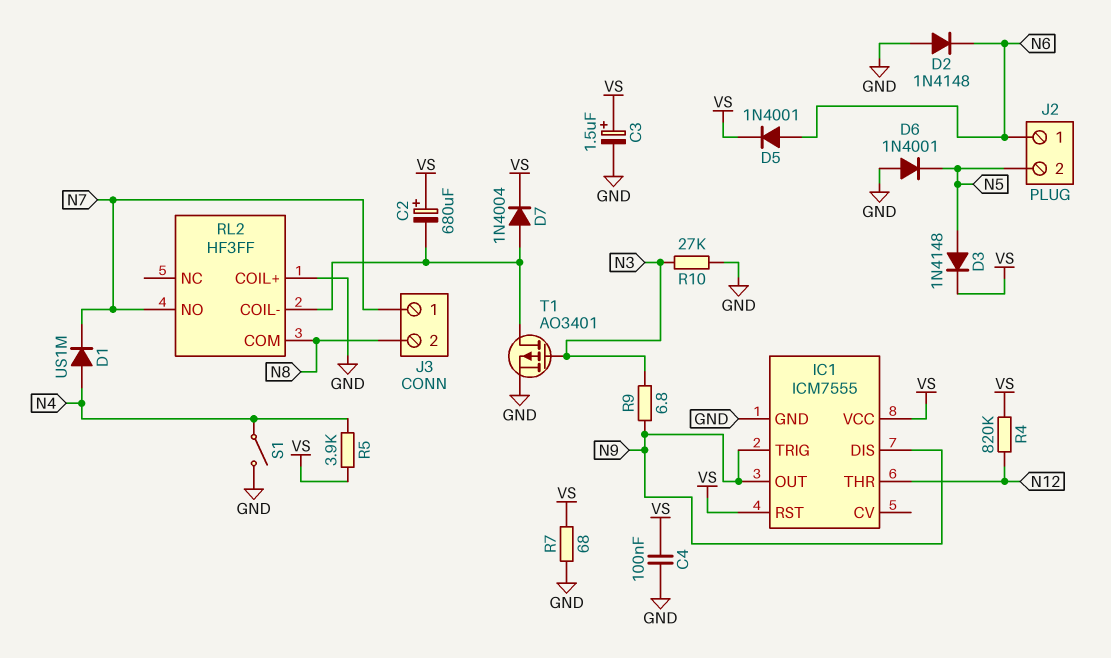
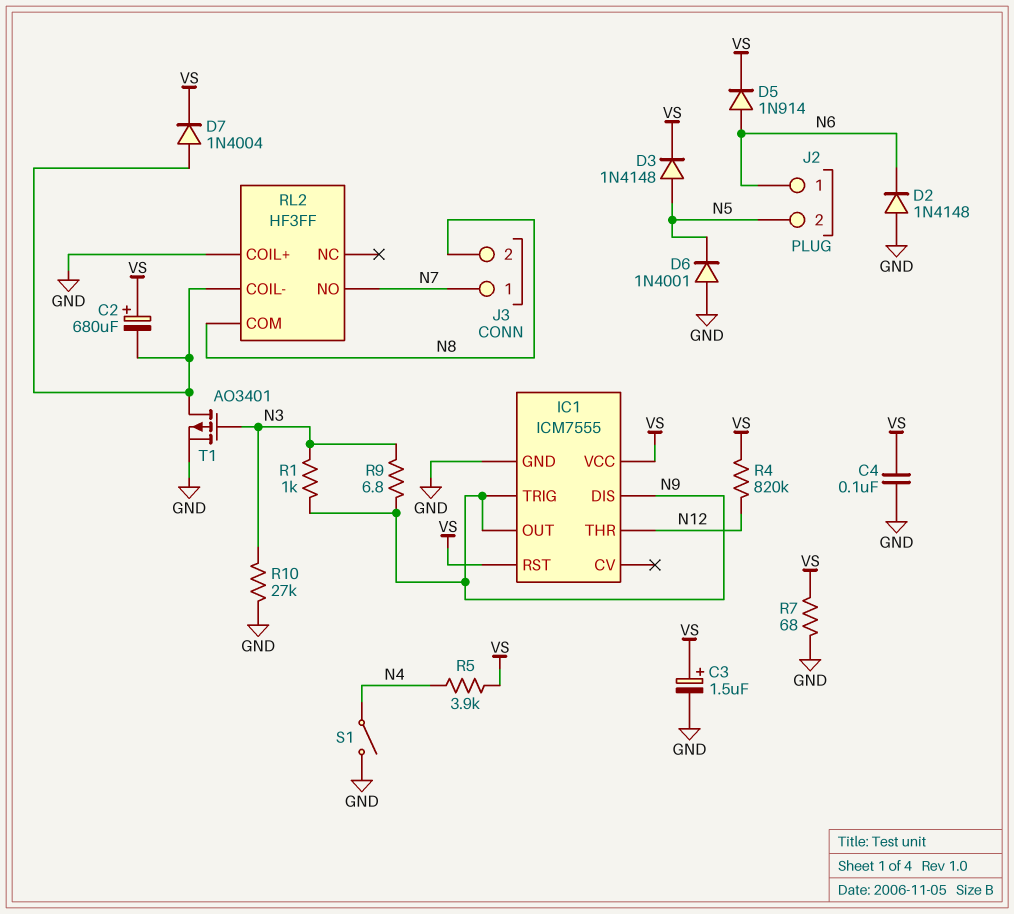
D1: diode US1M (A N4, K N7) -> none
D5: diode 1N4001 (A N6, K VS) -> diode 1N914 (A N6, K VS)
R1: none -> 1k (N3, N9)

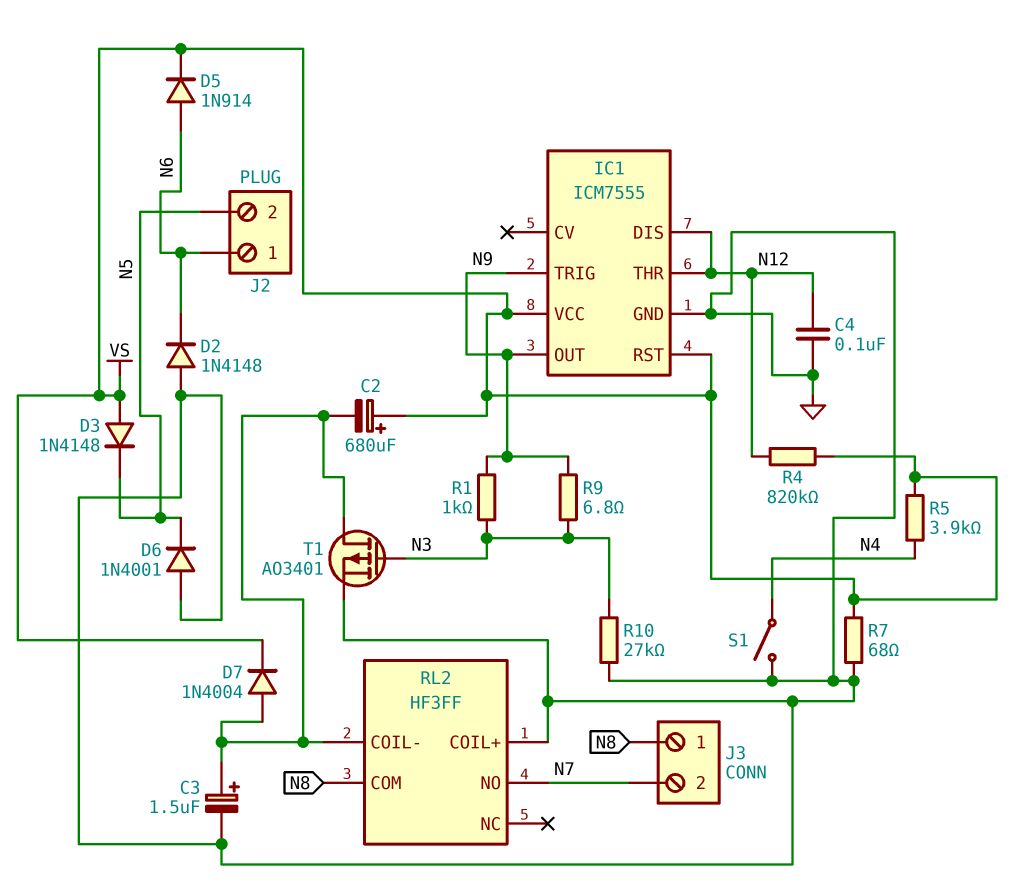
C3: 1.5uF (plus VS, minus GND) -> 1.5uF (plus RL2/COIL-, minus GND)
C4: 100nF (GND, VS) -> 100nF (GND, N12)
D3: diode 1N4148 (A N5, K VS) -> diode 1N4148 (A VS, K N5)
IC1 pin DIS: N9 -> N12
J3 pin 1: N7 -> N8
J3 pin 2: N8 -> N7

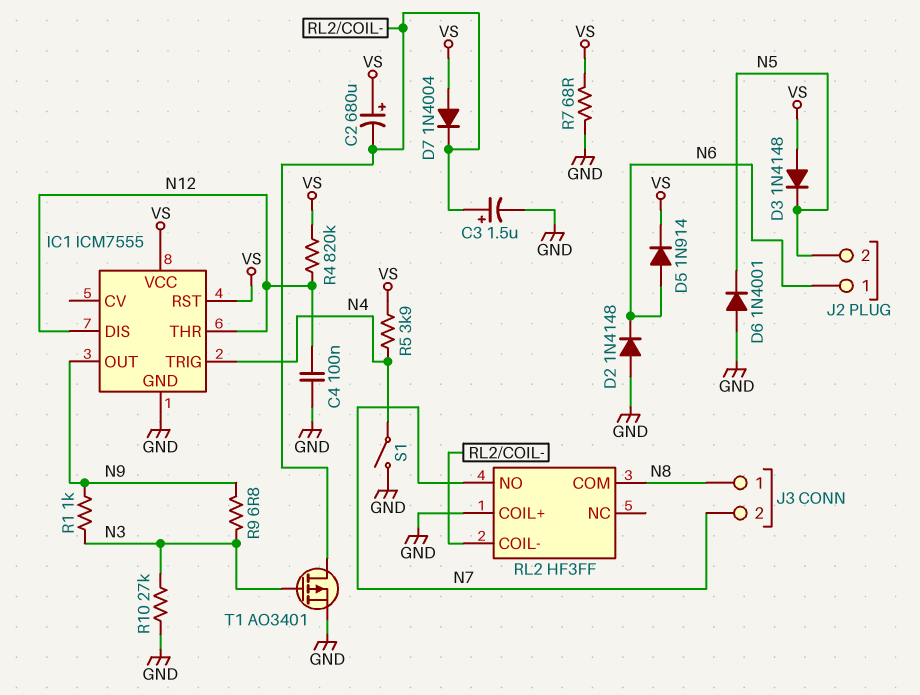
D7: diode 1N4004 (A RL2/COIL-, K VS) -> diode 1N4004 (A VS, K RL2/COIL-)
IC1 pin TRIG: N9 -> N4

